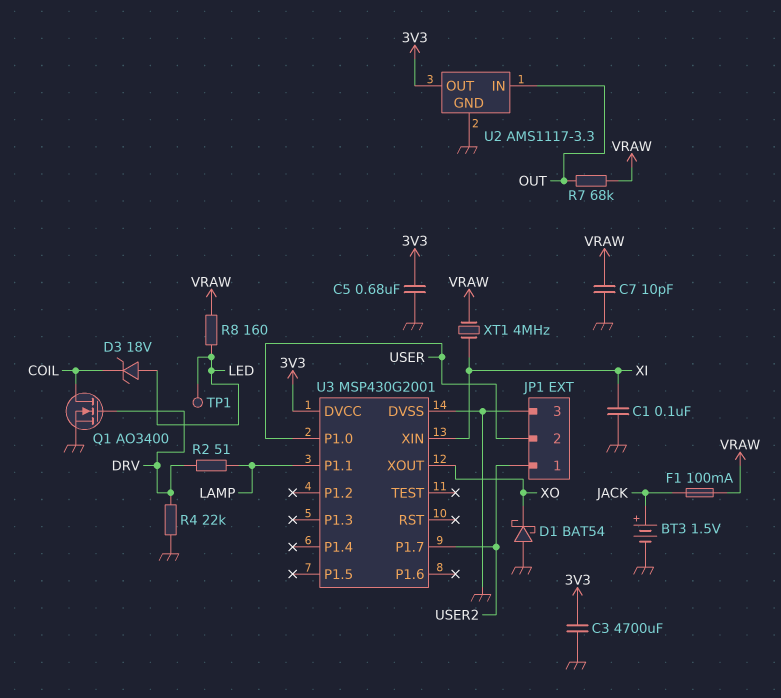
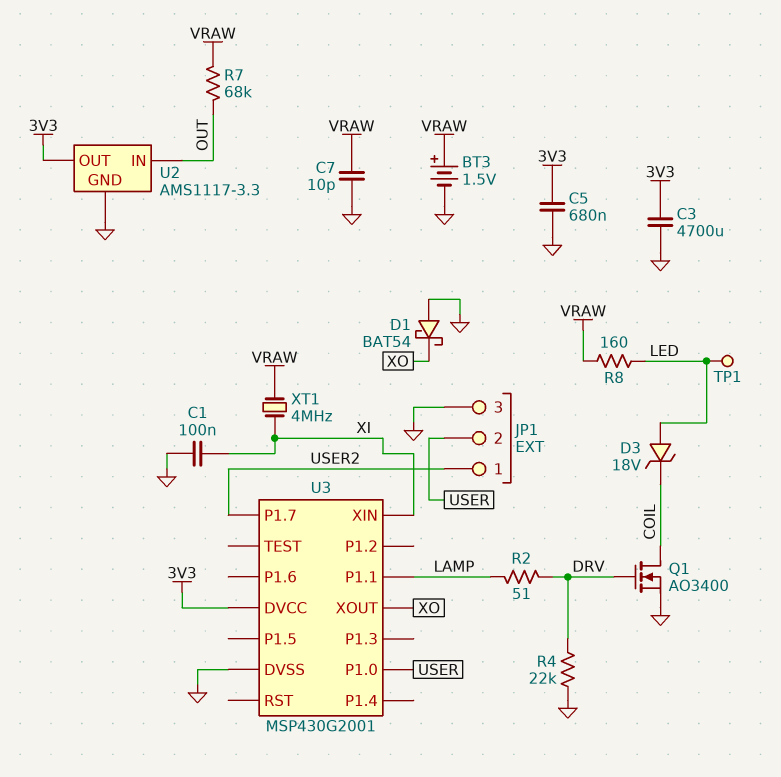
BT3: 1.5V (plus JACK, minus GND) -> 1.5V (plus VRAW, minus GND)
F1: 100mA (JACK, VRAW) -> none

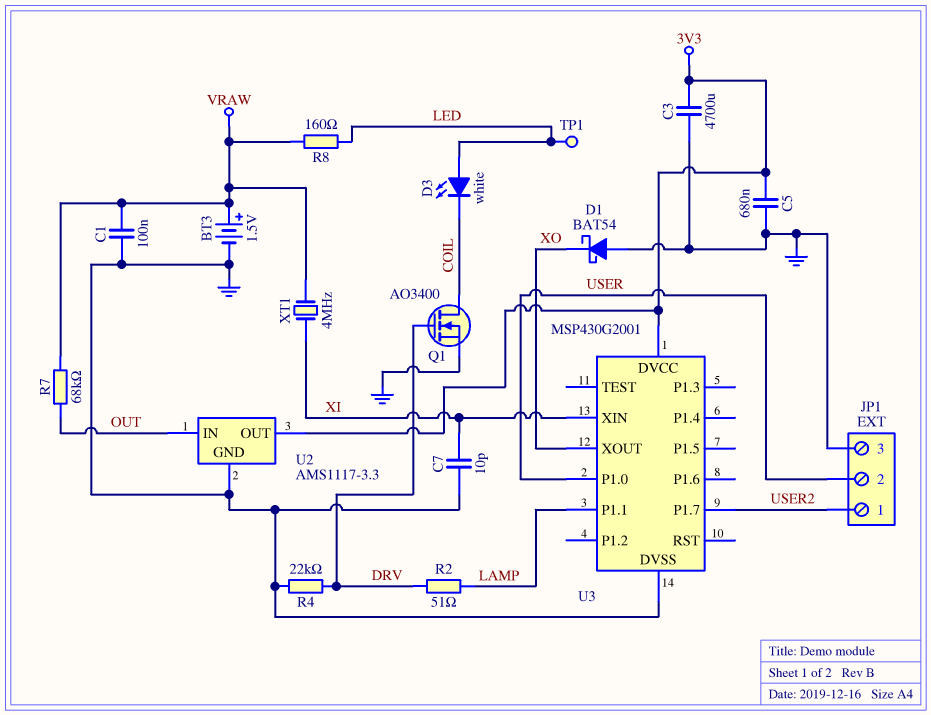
C1: 100nF (GND, XI) -> 100nF (GND, VRAW)
C7: 10pF (GND, VRAW) -> 10pF (GND, XI)
D3: zener 18V (A LED, K COIL) -> LED white (A LED, K COIL)

